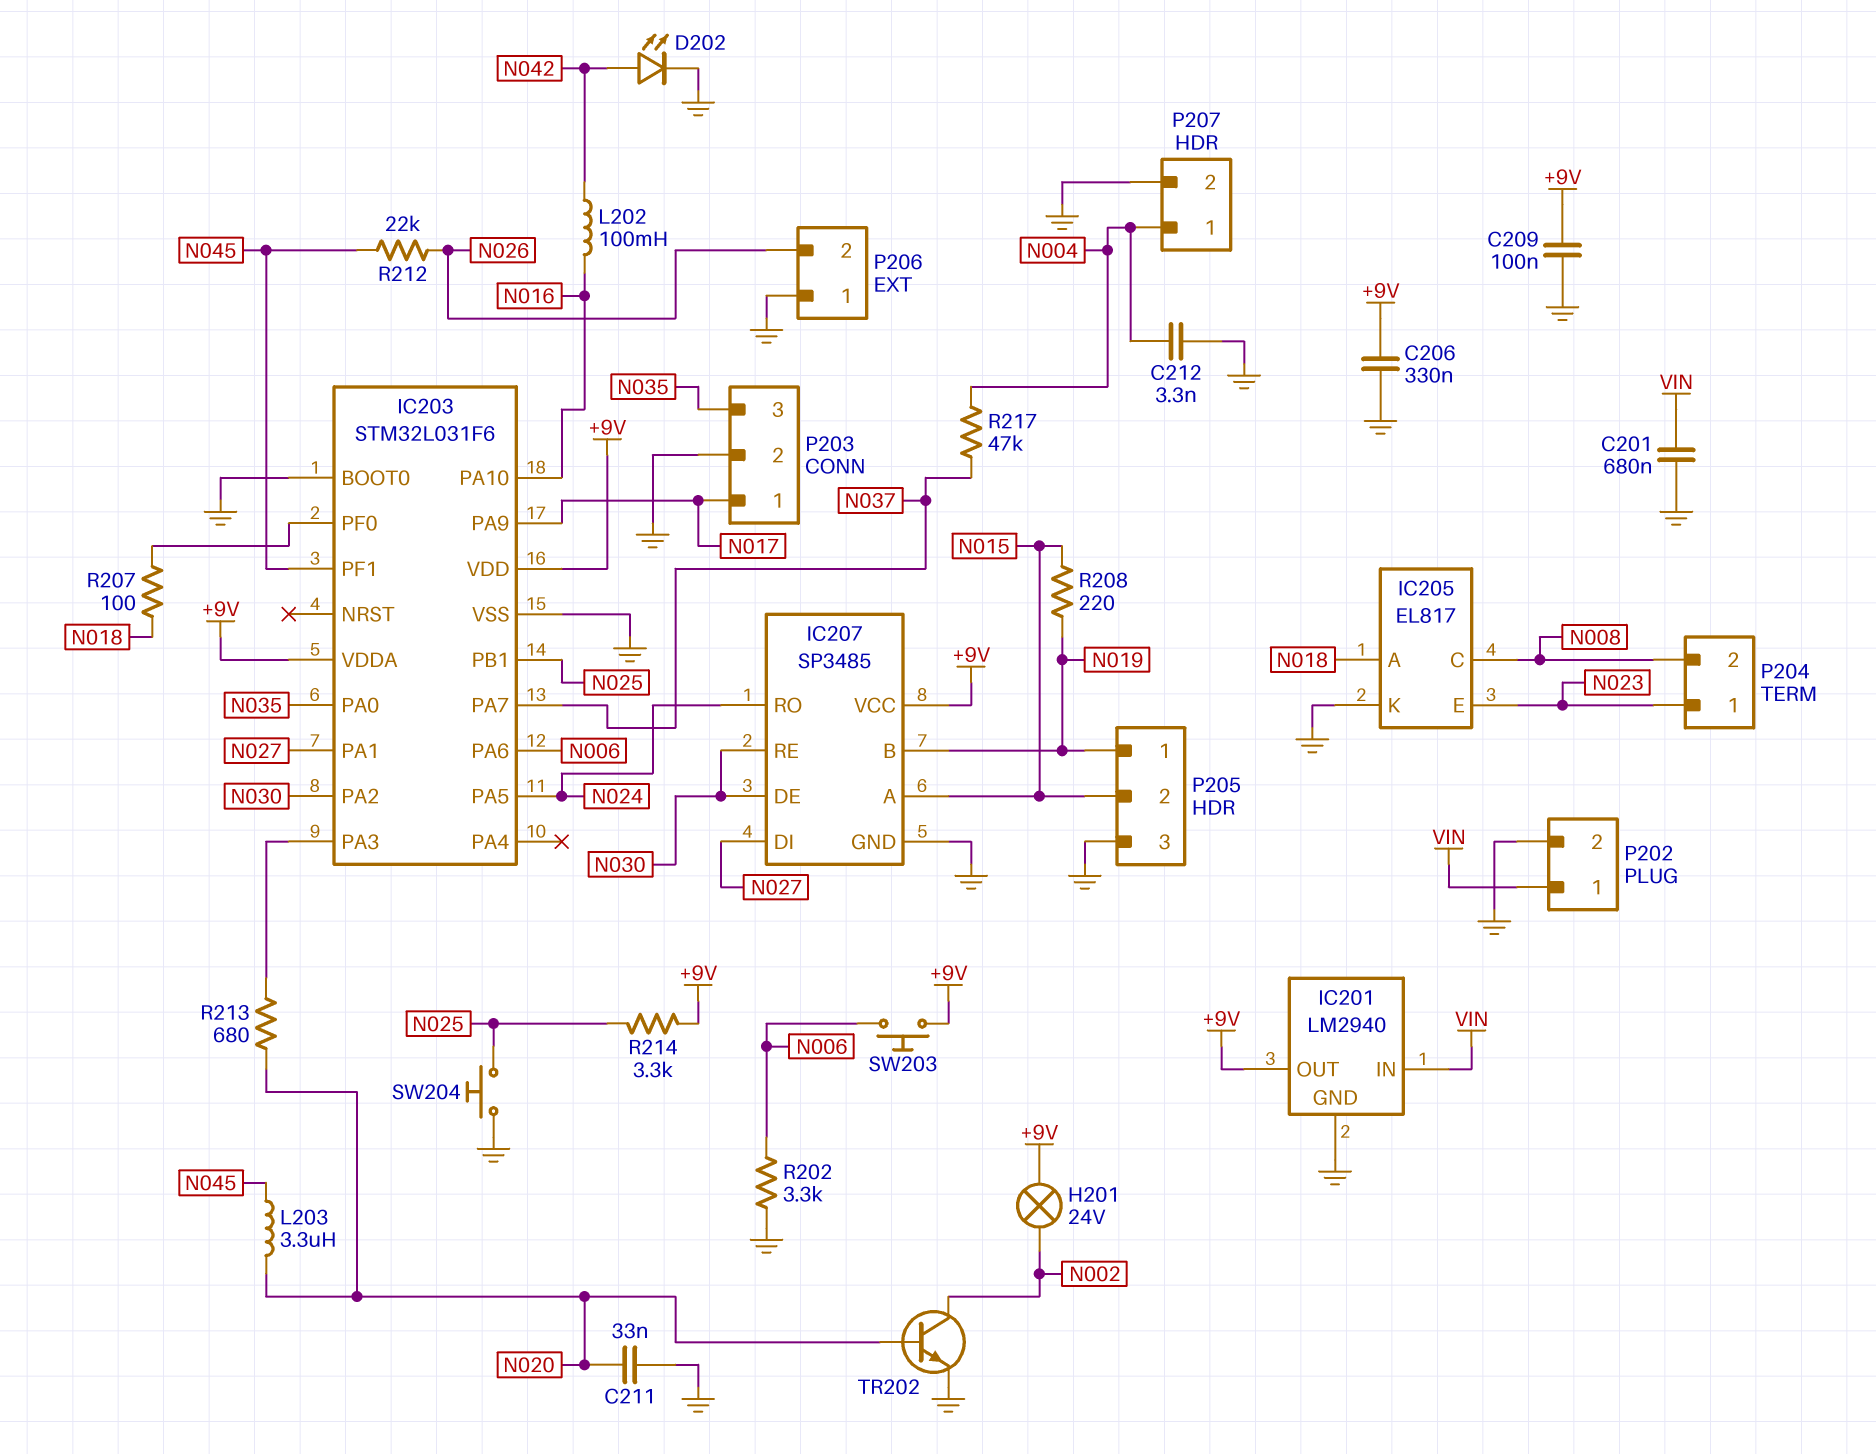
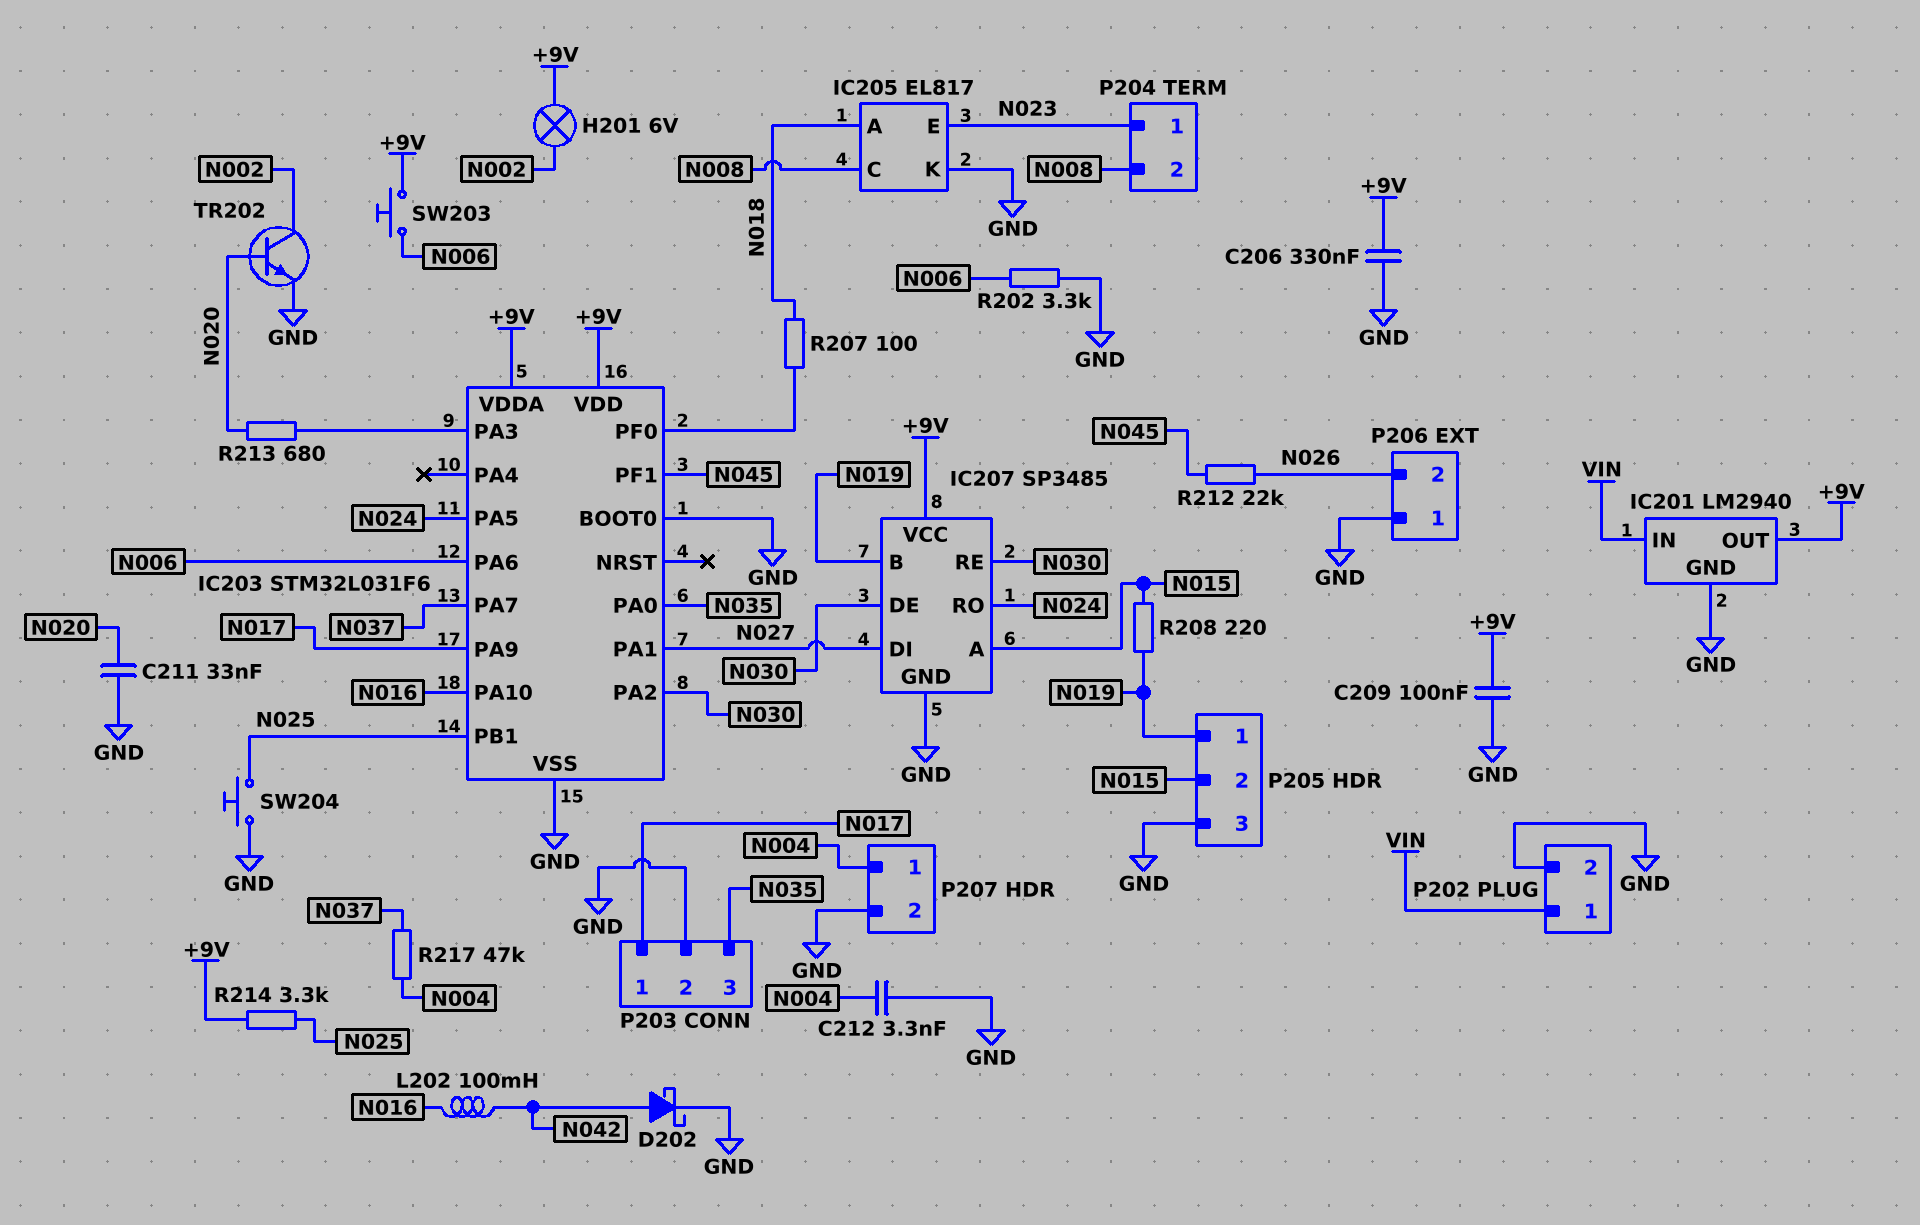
C201: 680nF (GND, VIN) -> none
D202: LED (A N042, K GND) -> schottky (A N042, K GND)
H201: lamp 24V (+9V, N002) -> lamp 6V (+9V, N002)
L203: 3.3uH (N020, N045) -> none

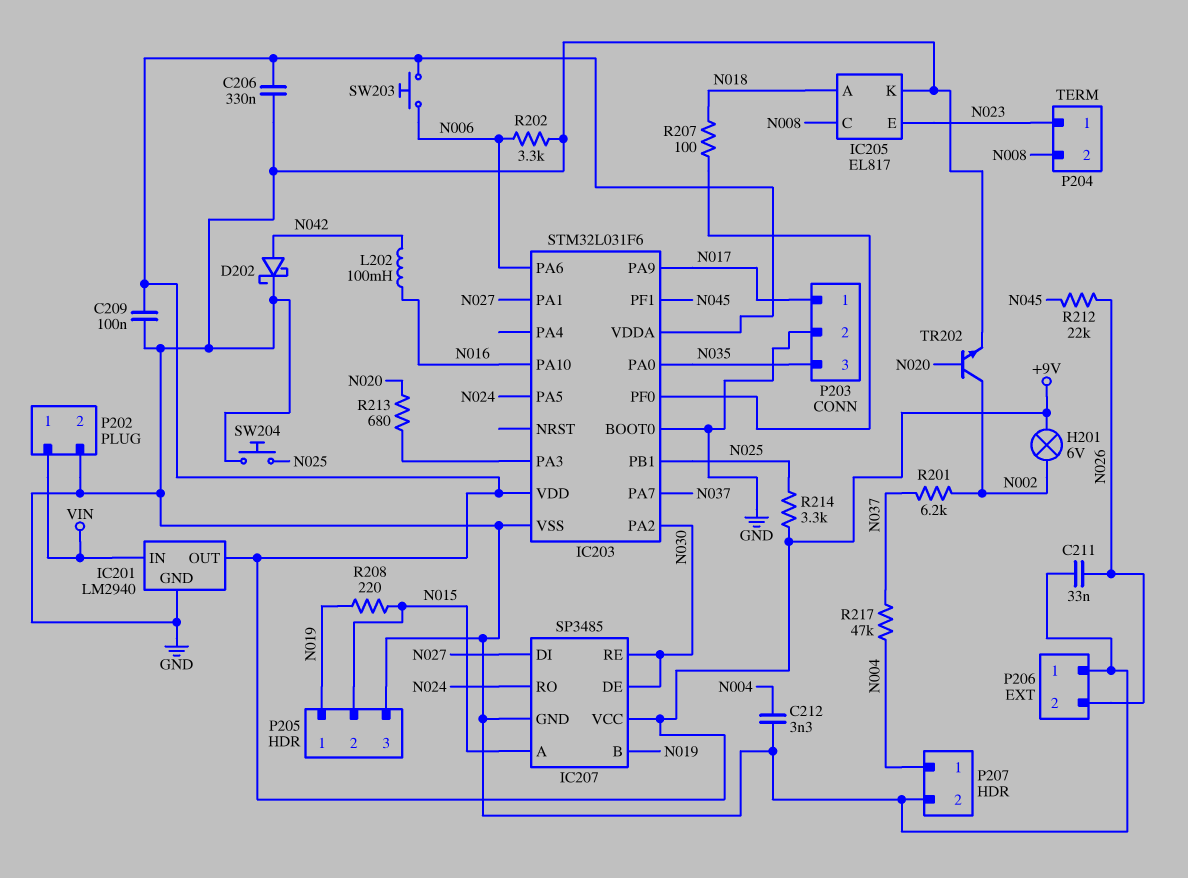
C211: 33nF (GND, N020) -> 33nF (GND, N026)
R201: none -> 6.2k (N002, N037)

